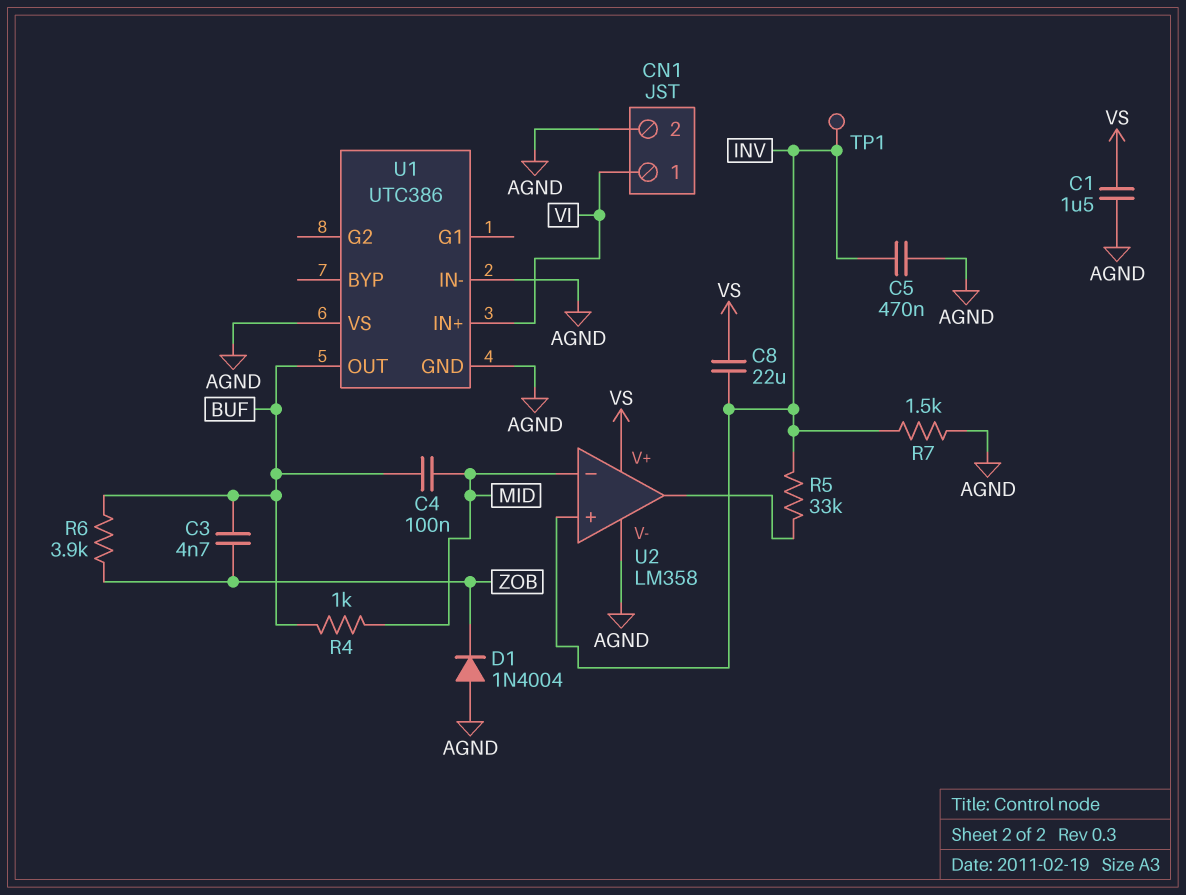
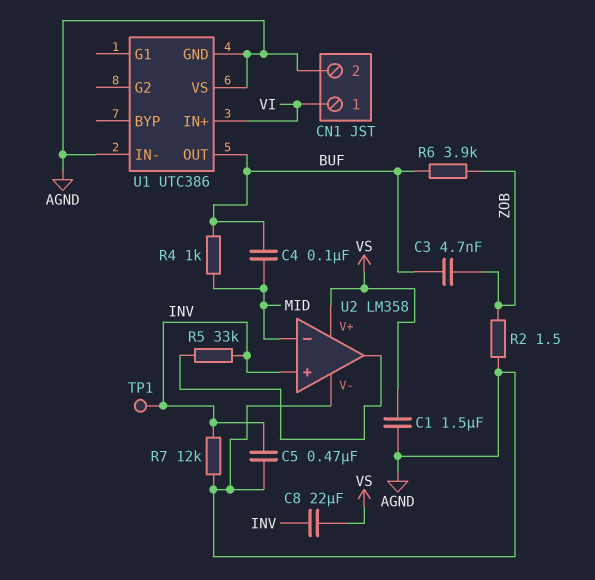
D1: diode 1N4004 (A AGND, K ZOB) -> none
R2: none -> 1.5 (AGND, ZOB)
R7: 1.5k (AGND, INV) -> 12k (AGND, INV)

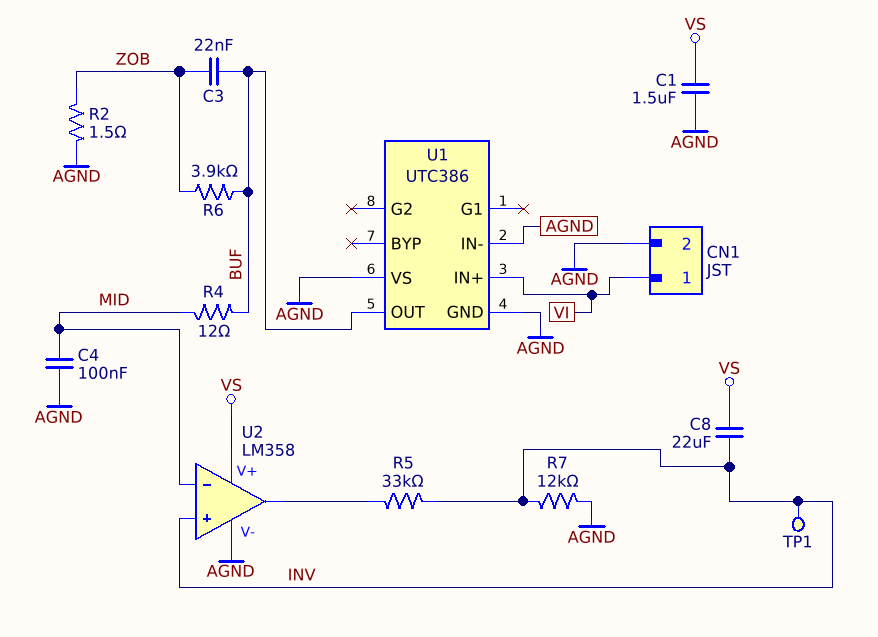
C3: 4.7nF (BUF, ZOB) -> 22nF (BUF, ZOB)
C4: 100nF (BUF, MID) -> 100nF (AGND, MID)
C5: 470nF (AGND, INV) -> none
R4: 1k (BUF, MID) -> 12 (BUF, MID)

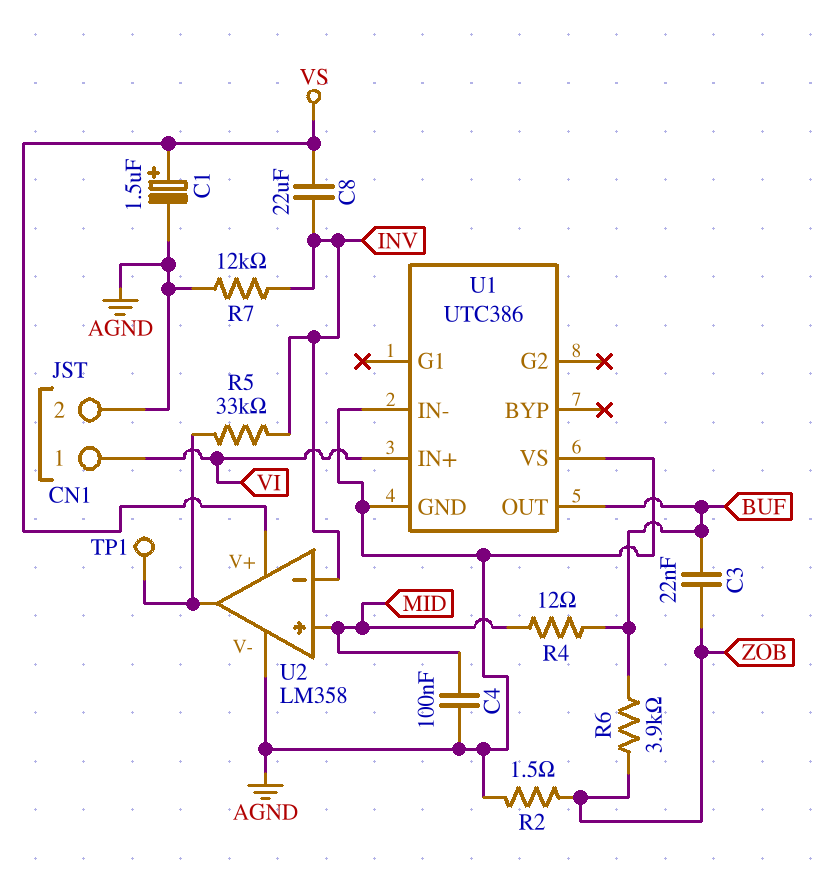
C1: 1.5uF (AGND, VS) -> 1.5uF (plus VS, minus AGND)
TP1: test point (INV) -> test point (U2/out)
U2 pin in+: INV -> MID
U2 pin in-: MID -> INV

